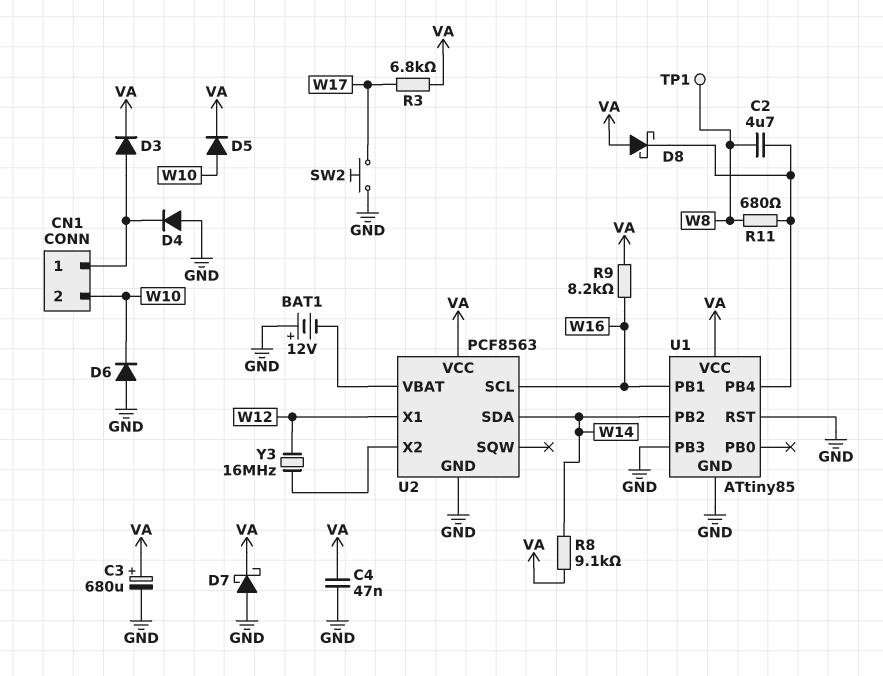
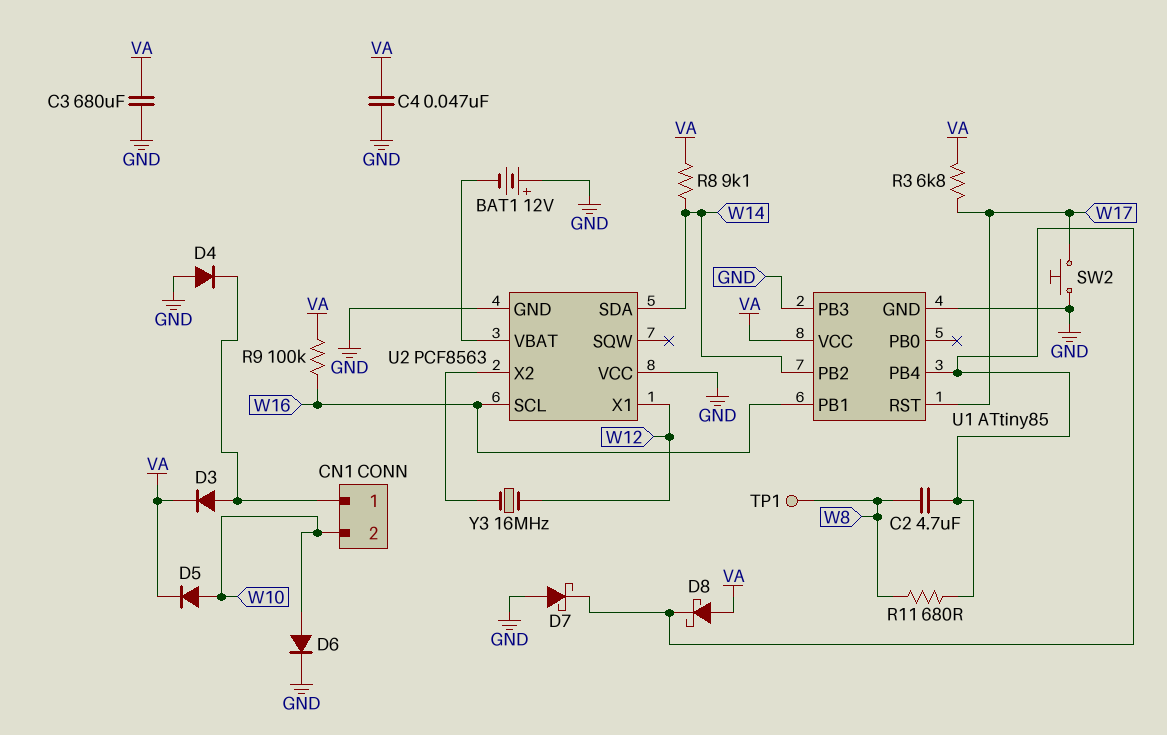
C3: 680uF (plus VA, minus GND) -> 680uF (GND, VA)
D6: diode (A GND, K W10) -> diode (A W10, K GND)
D7: schottky (A GND, K VA) -> schottky (A GND, K U1/PB4)
R9: 8.2k (VA, W16) -> 100k (VA, W16)
U1 pin RST: GND -> W17
U2 pin VCC: VA -> GND

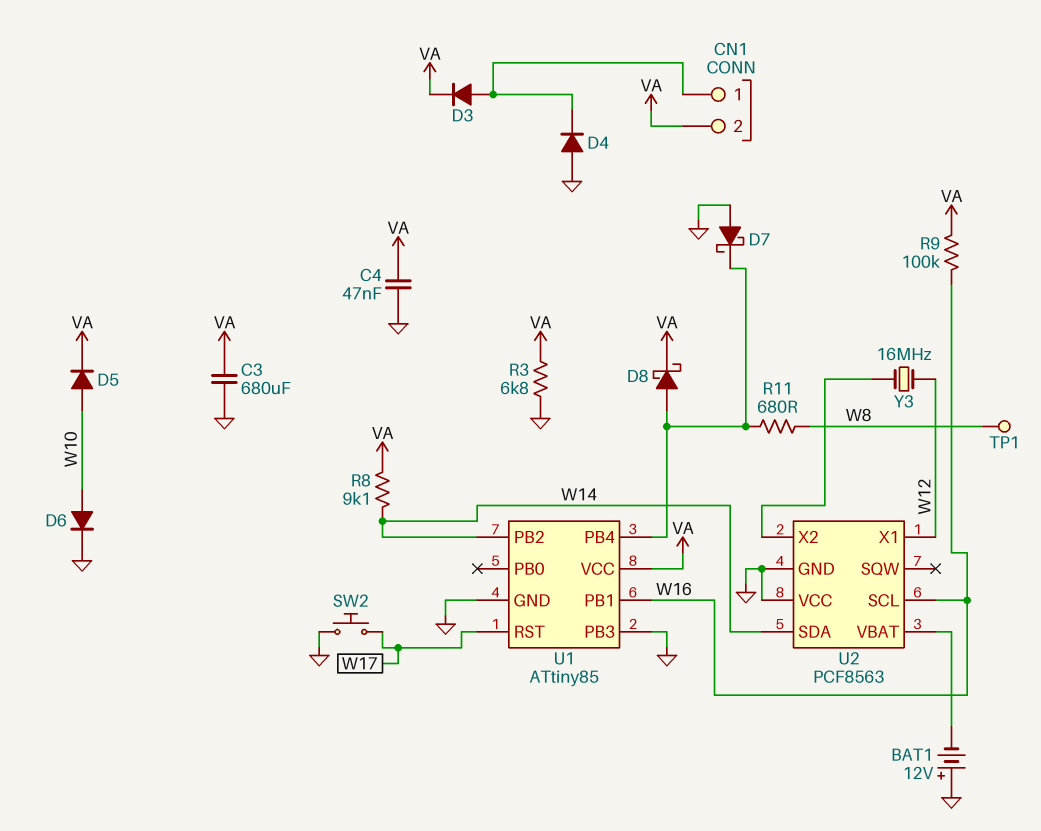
C2: 4.7uF (U1/PB4, W8) -> none
CN1 pin 2: W10 -> VA
D8: schottky (A VA, K U1/PB4) -> schottky (A U1/PB4, K VA)
R3: 6.8k (VA, W17) -> 6.8k (GND, VA)

